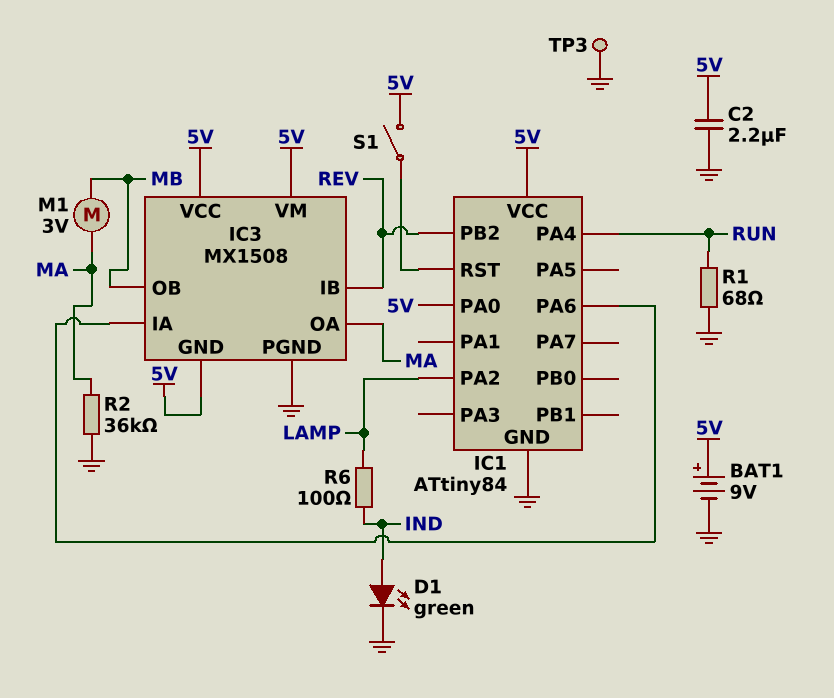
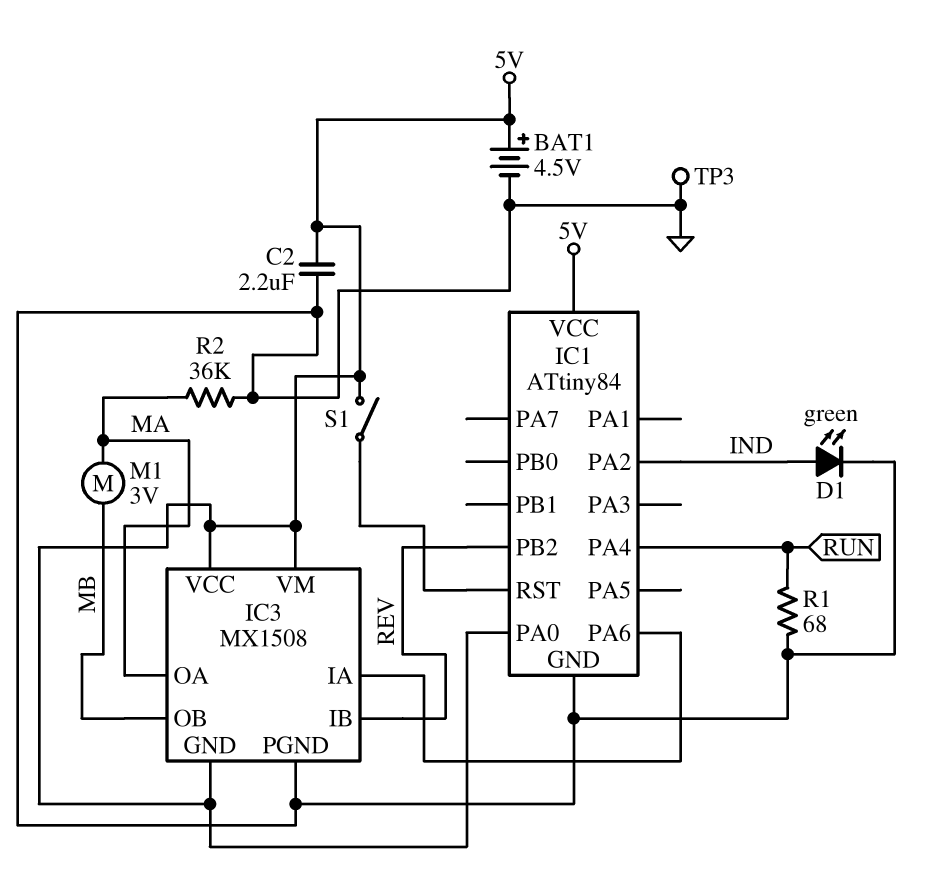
BAT1: 9V (plus 5V, minus GND) -> 4.5V (plus 5V, minus GND)
IC1 pin PA2: LAMP -> IND
R6: 100 (IND, LAMP) -> none

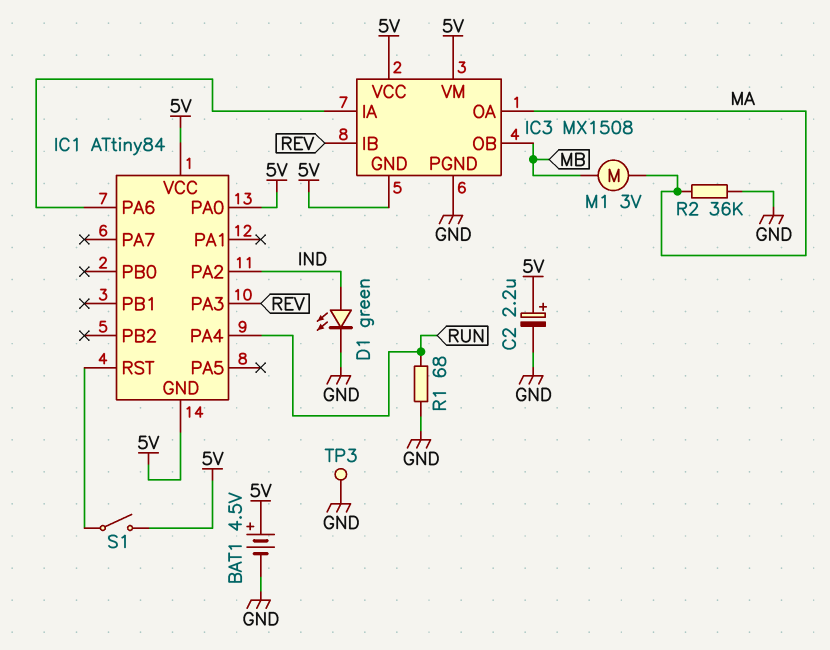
C2: 2.2uF (5V, GND) -> 2.2uF (plus 5V, minus GND)
IC1 pin GND: GND -> 5V
IC1 pin PA3: none -> REV
IC1 pin PB2: REV -> none

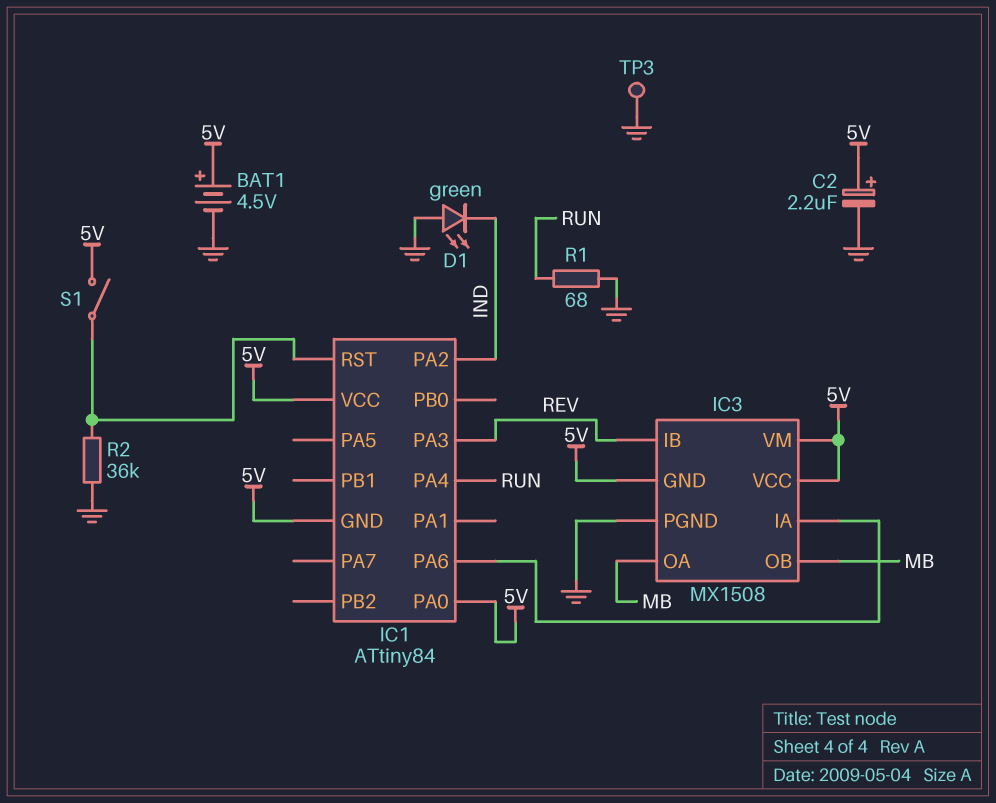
D1: LED green (A IND, K GND) -> LED green (A GND, K IND)
IC3 pin OA: MA -> MB
M1: motor 3V (MA, MB) -> none
R2: 36k (GND, MA) -> 36k (GND, IC1/RST)

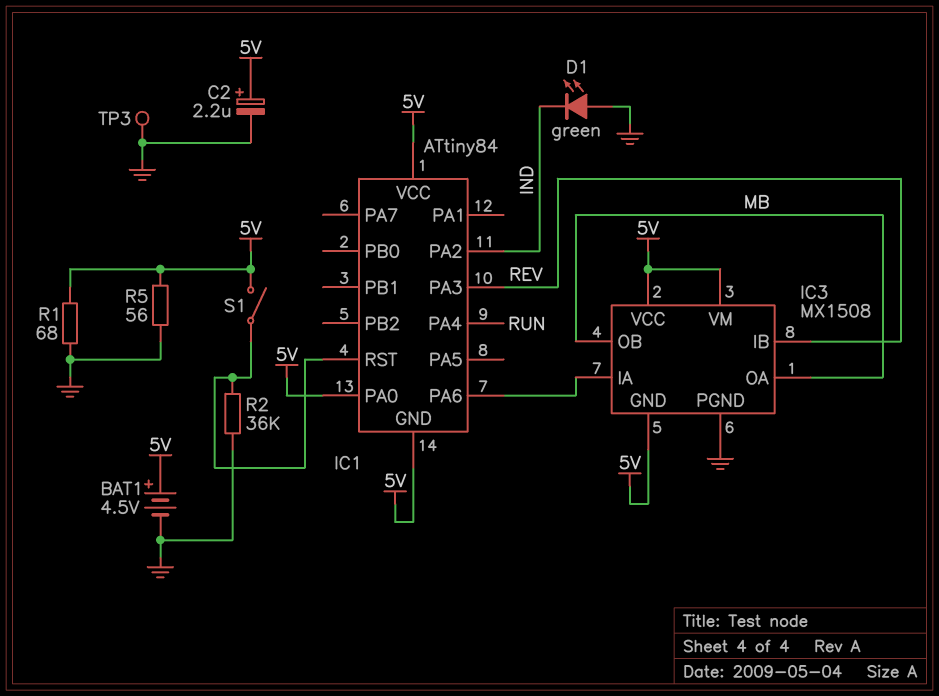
R1: 68 (GND, RUN) -> 68 (5V, GND)
R5: none -> 56 (5V, GND)

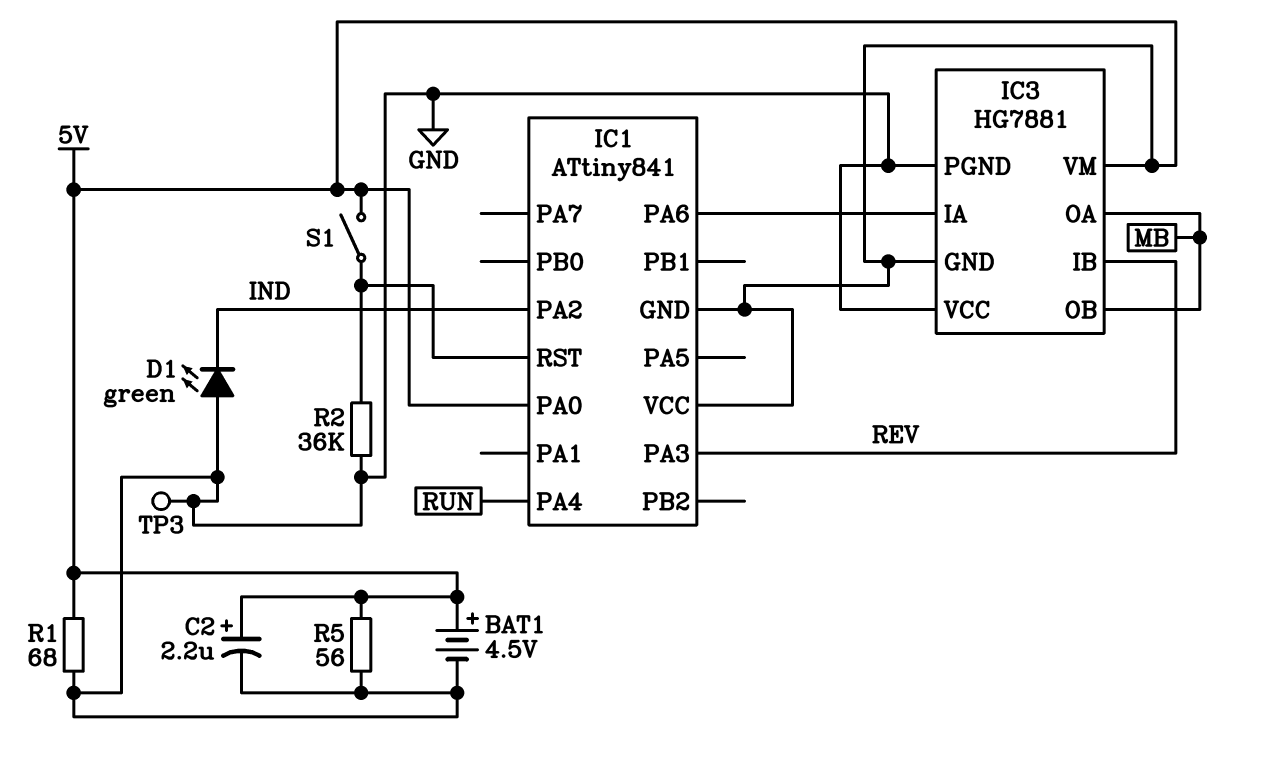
IC1: ATtiny84 -> ATtiny841
IC3: MX1508 -> HG7881
IC3 pin VCC: 5V -> GND

